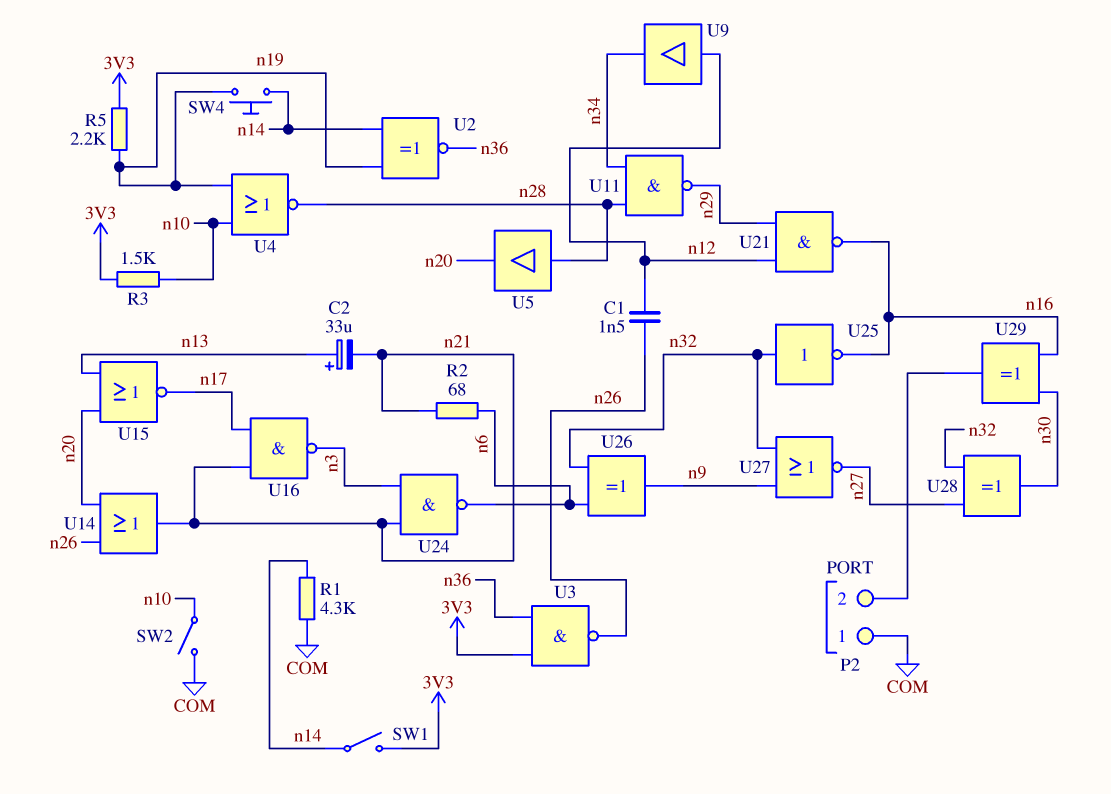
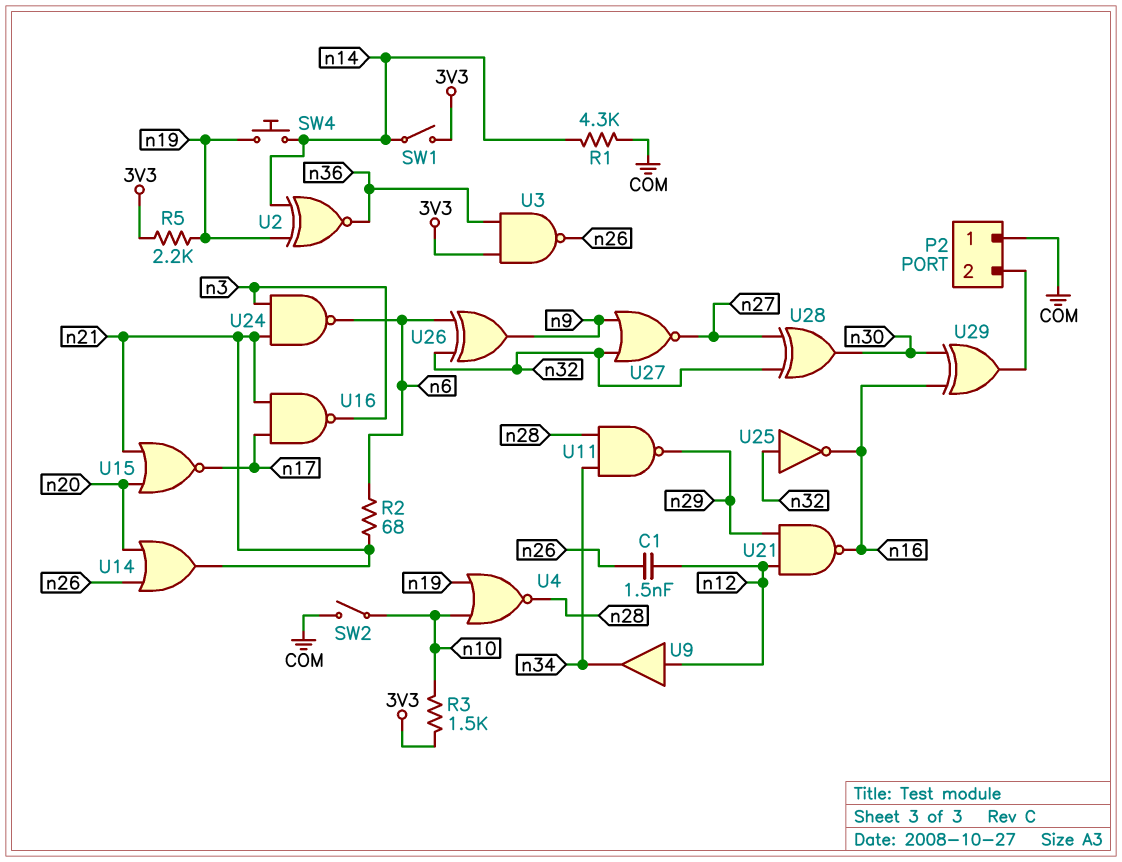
C2: 33uF (plus n13, minus n21) -> none
U5: buffer (in n28, out n20) -> none
U15: NOR (in n13, in n20, out n17) -> NOR (in n20, in n21, out n17)

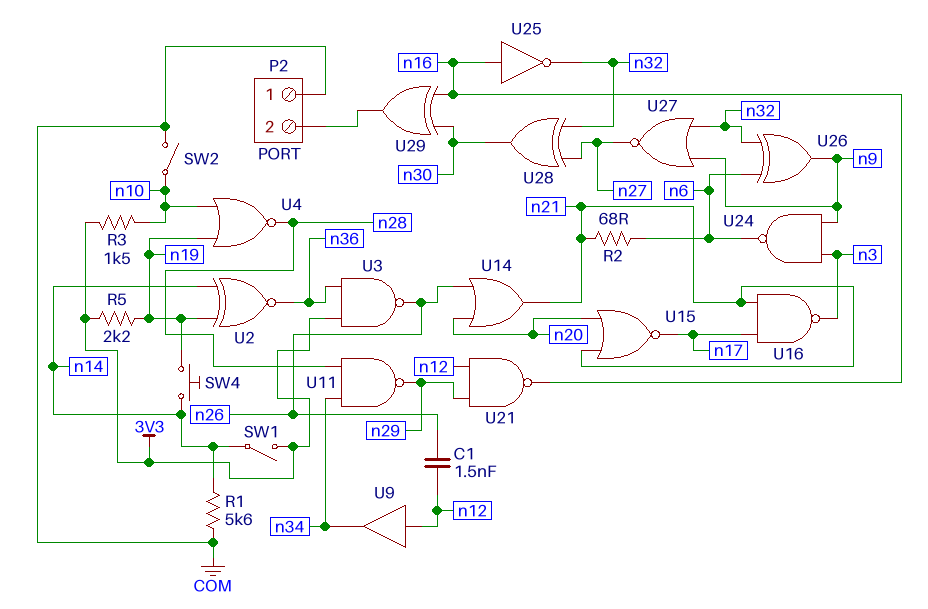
R1: 4.3k (COM, n14) -> 5.6k (COM, n14)
U24: NAND (in n3, in n21, out n6) -> NAND (in n3, in n9, out n6)
U25: NOT (in n32, out n16) -> NOT (in n16, out n32)

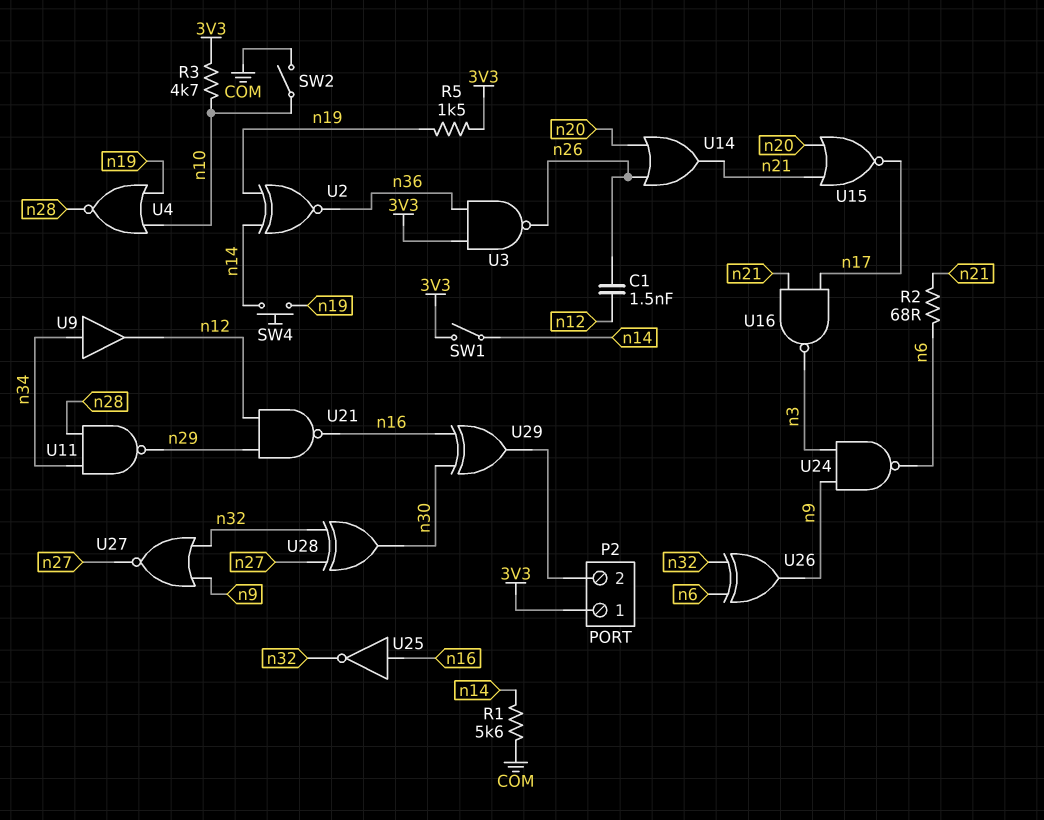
P2 pin 1: COM -> 3V3
R3: 1.5k (3V3, n10) -> 4.7k (3V3, n10)
R5: 2.2k (3V3, n19) -> 1.5k (3V3, n19)
U9: buffer (in n12, out n34) -> buffer (in n34, out n12)

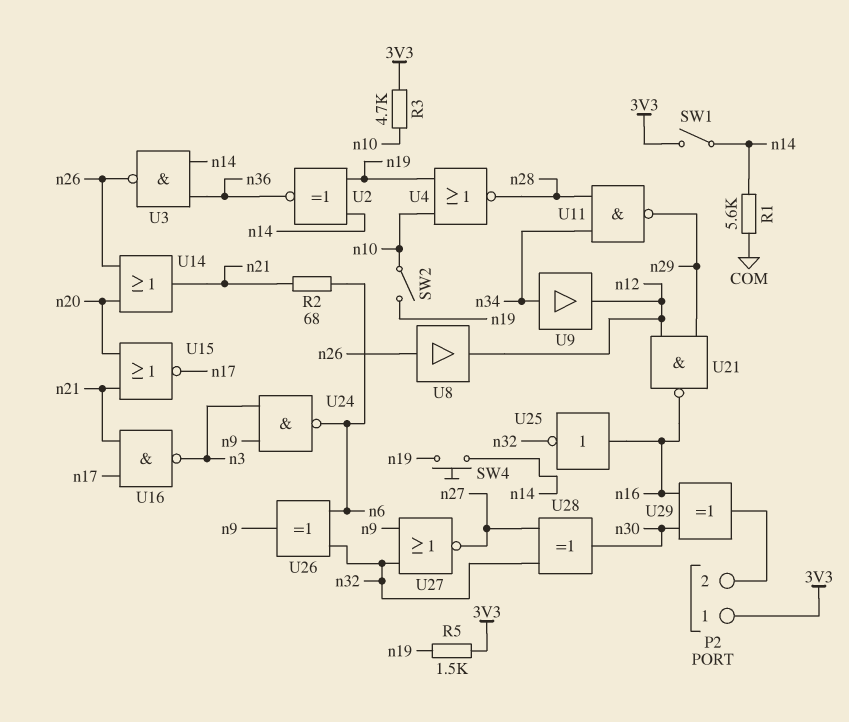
C1: 1.5nF (n12, n26) -> none
SW2: switch (COM, n10) -> switch (n10, n19)
U3: NAND (in 3V3, in n36, out n26) -> NAND (in n14, in n36, out n26)
U8: none -> buffer (in n26, out n12)

